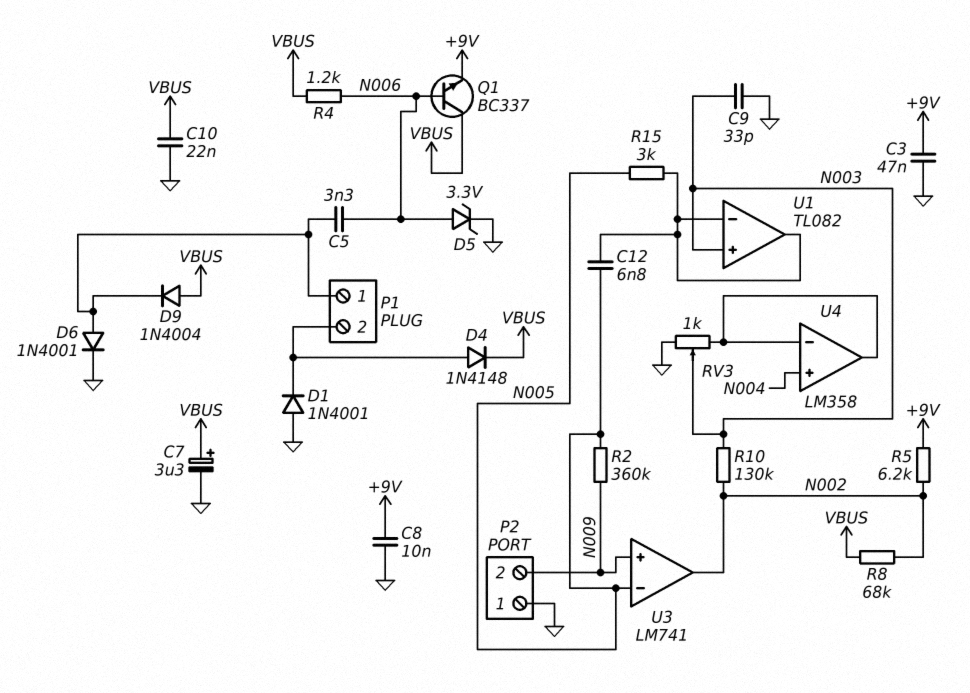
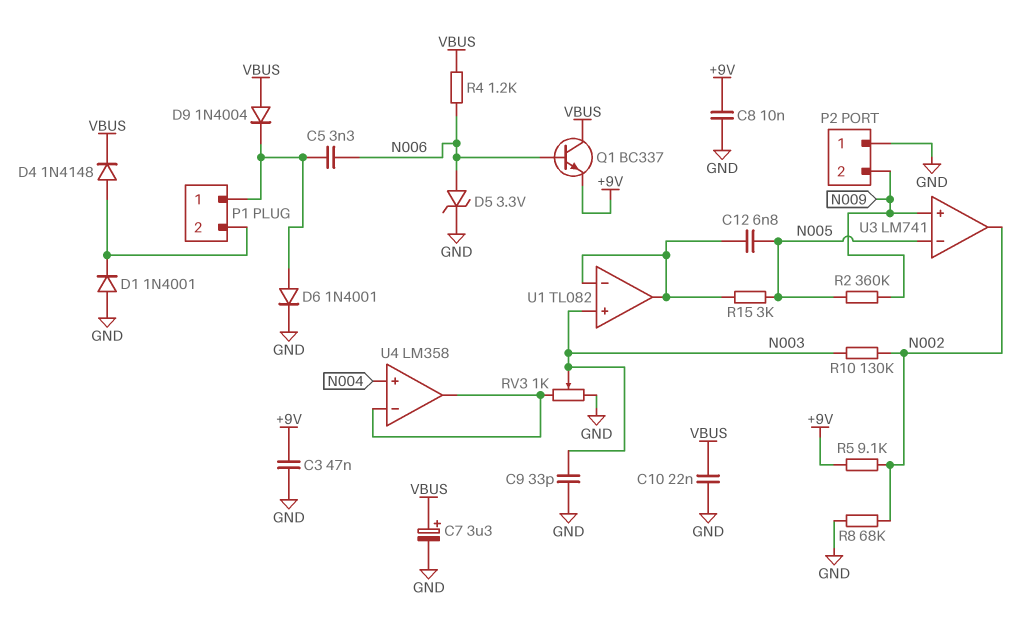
R5: 6.2k (+9V, N002) -> 9.1k (+9V, N002)
R8: 68k (N002, VBUS) -> 68k (GND, N002)

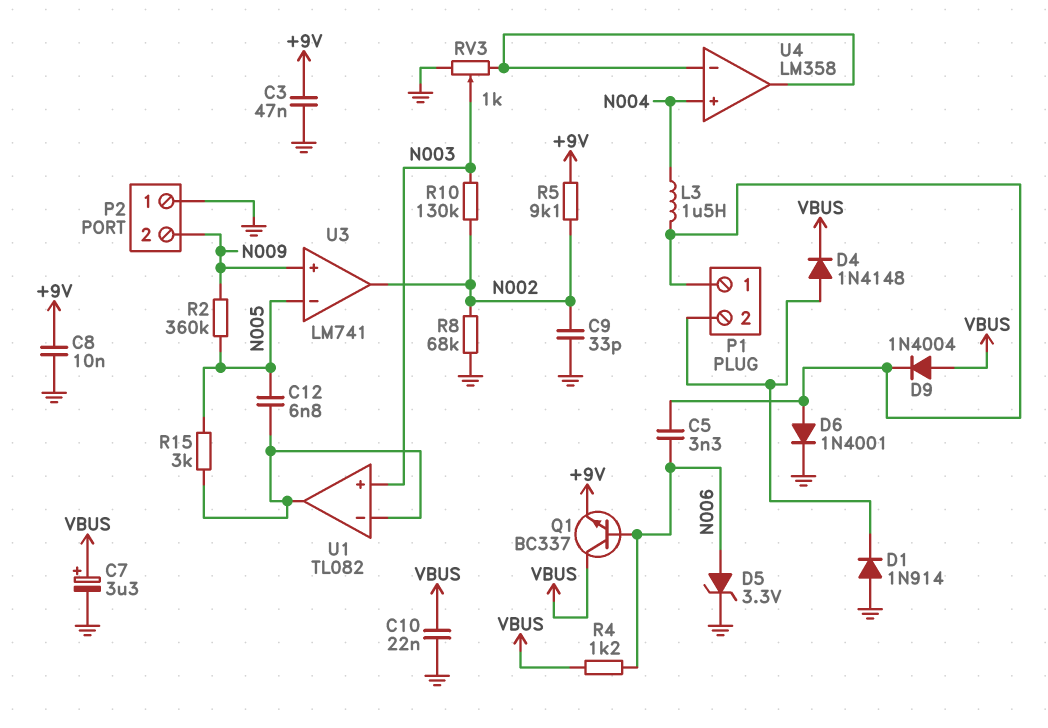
C9: 33pF (GND, N003) -> 33pF (GND, N002)
D1: diode 1N4001 (A GND, K P1/2) -> diode 1N914 (A GND, K P1/2)
L3: none -> 1.5uH (N004, P1/1)

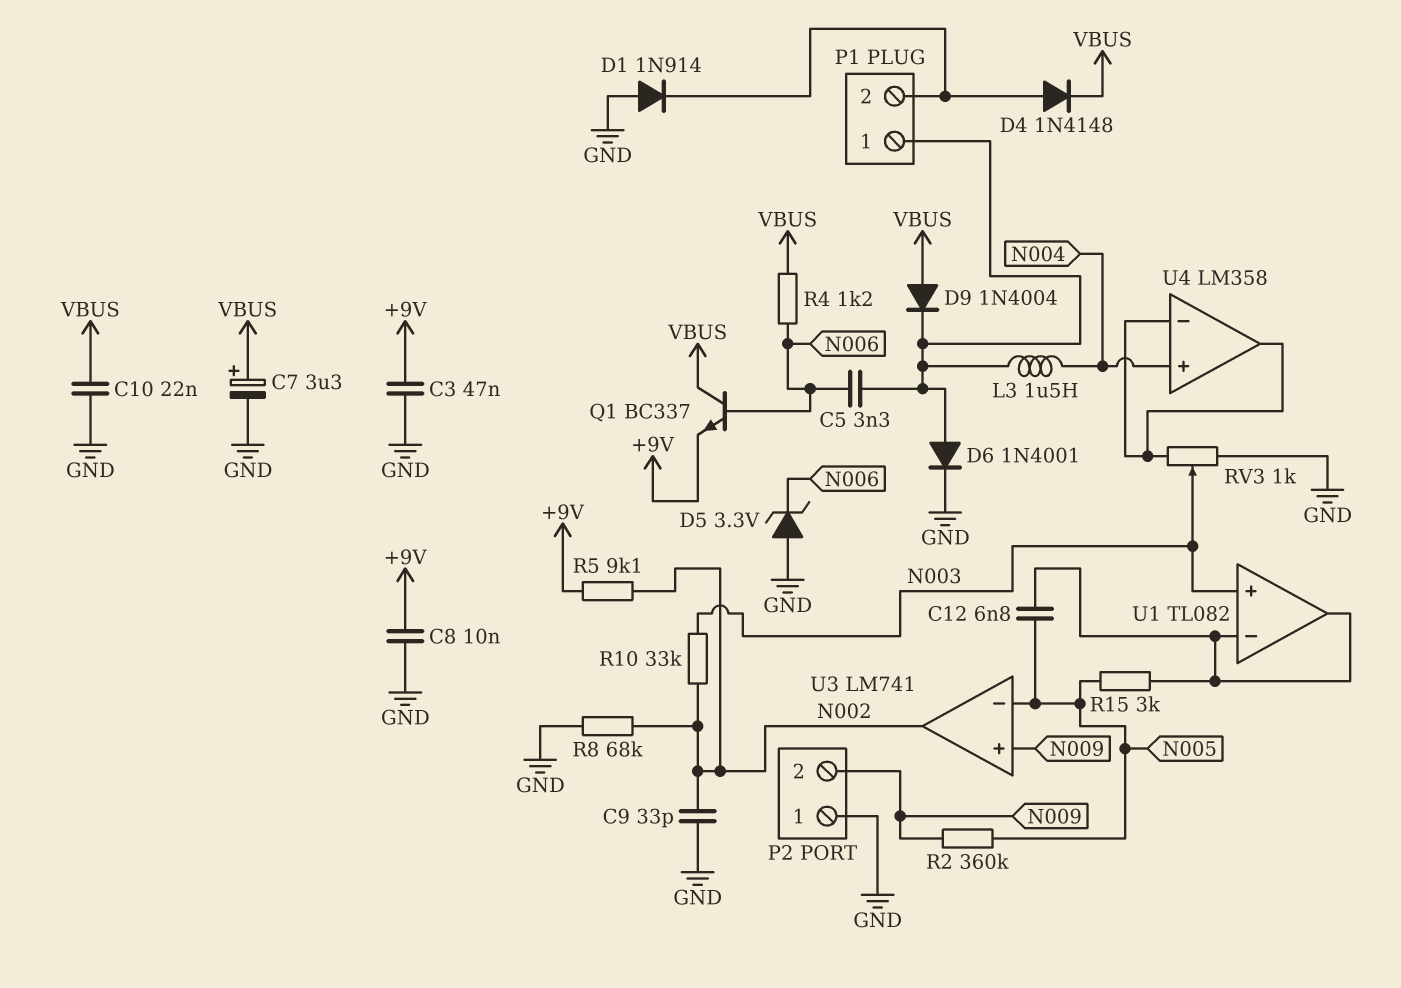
D5: zener 3.3V (A N006, K GND) -> zener 3.3V (A GND, K N006)
R10: 130k (N002, N003) -> 33k (N002, N003)

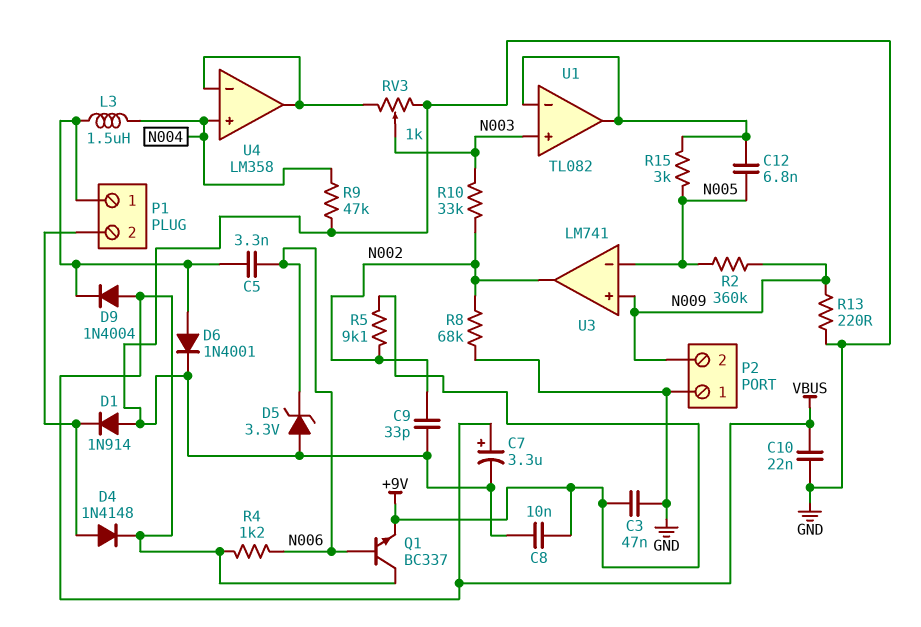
R9: none -> 47k (GND, N004)
R13: none -> 220 (GND, N009)

